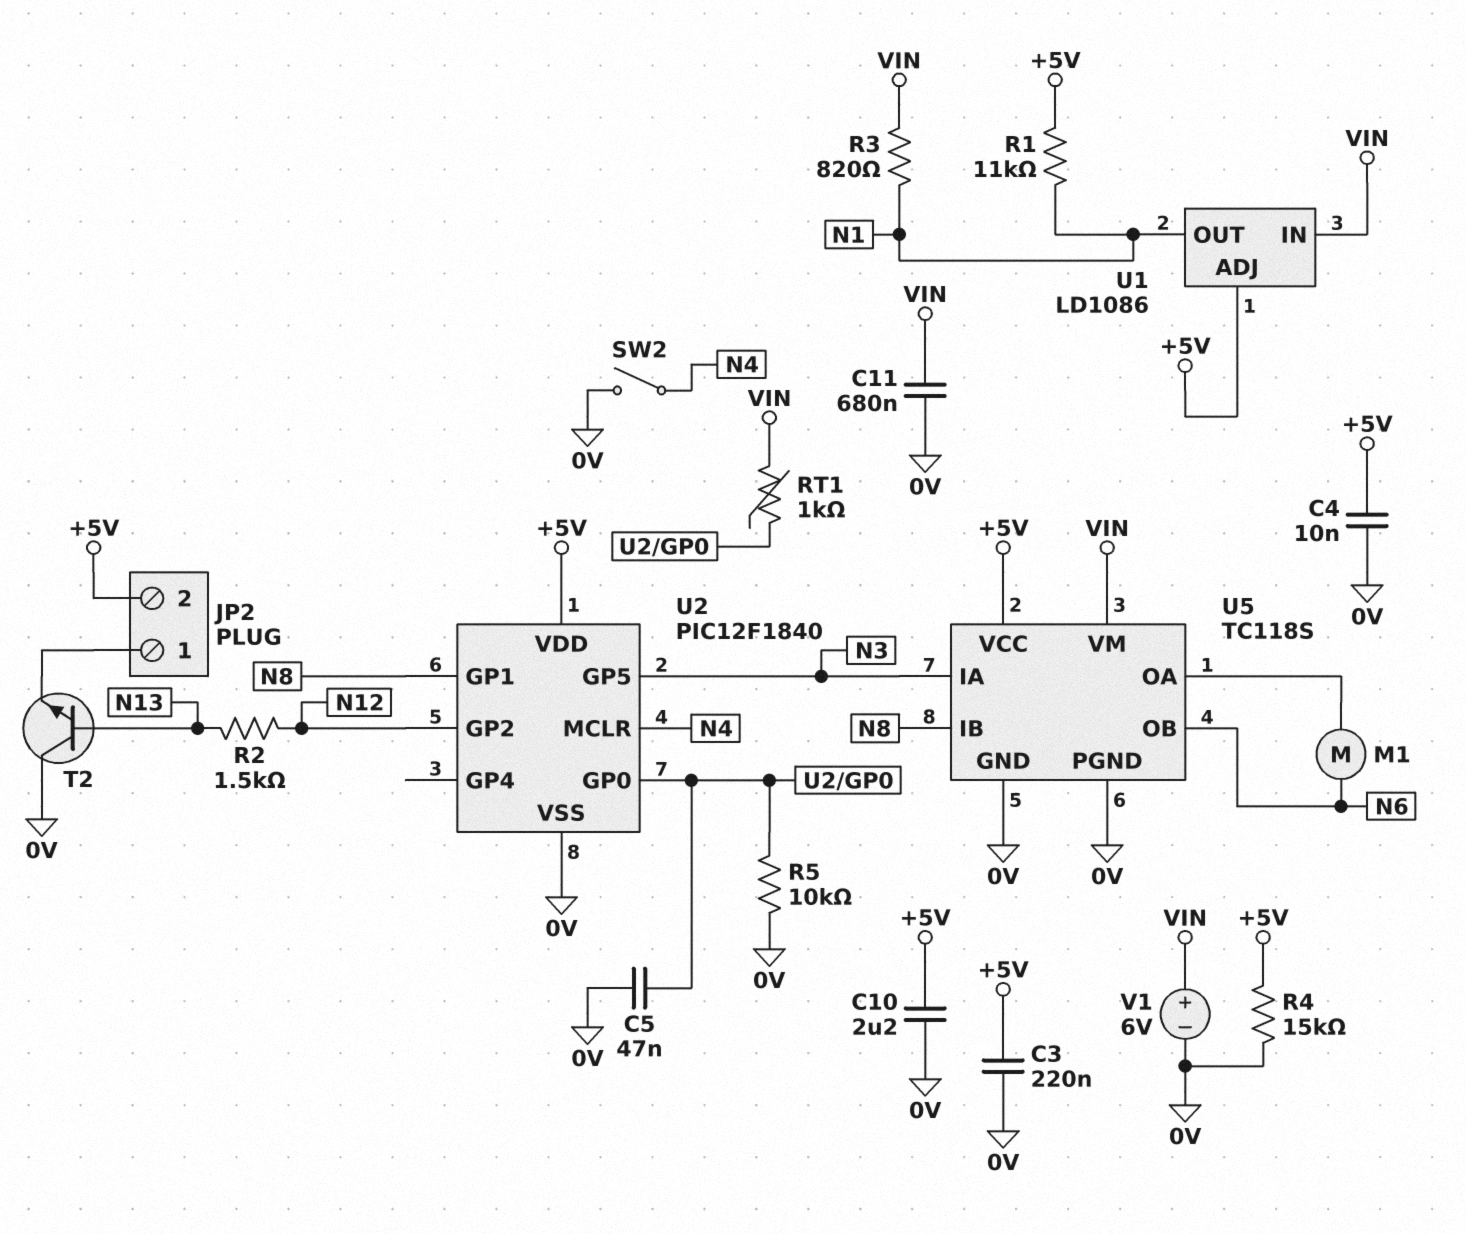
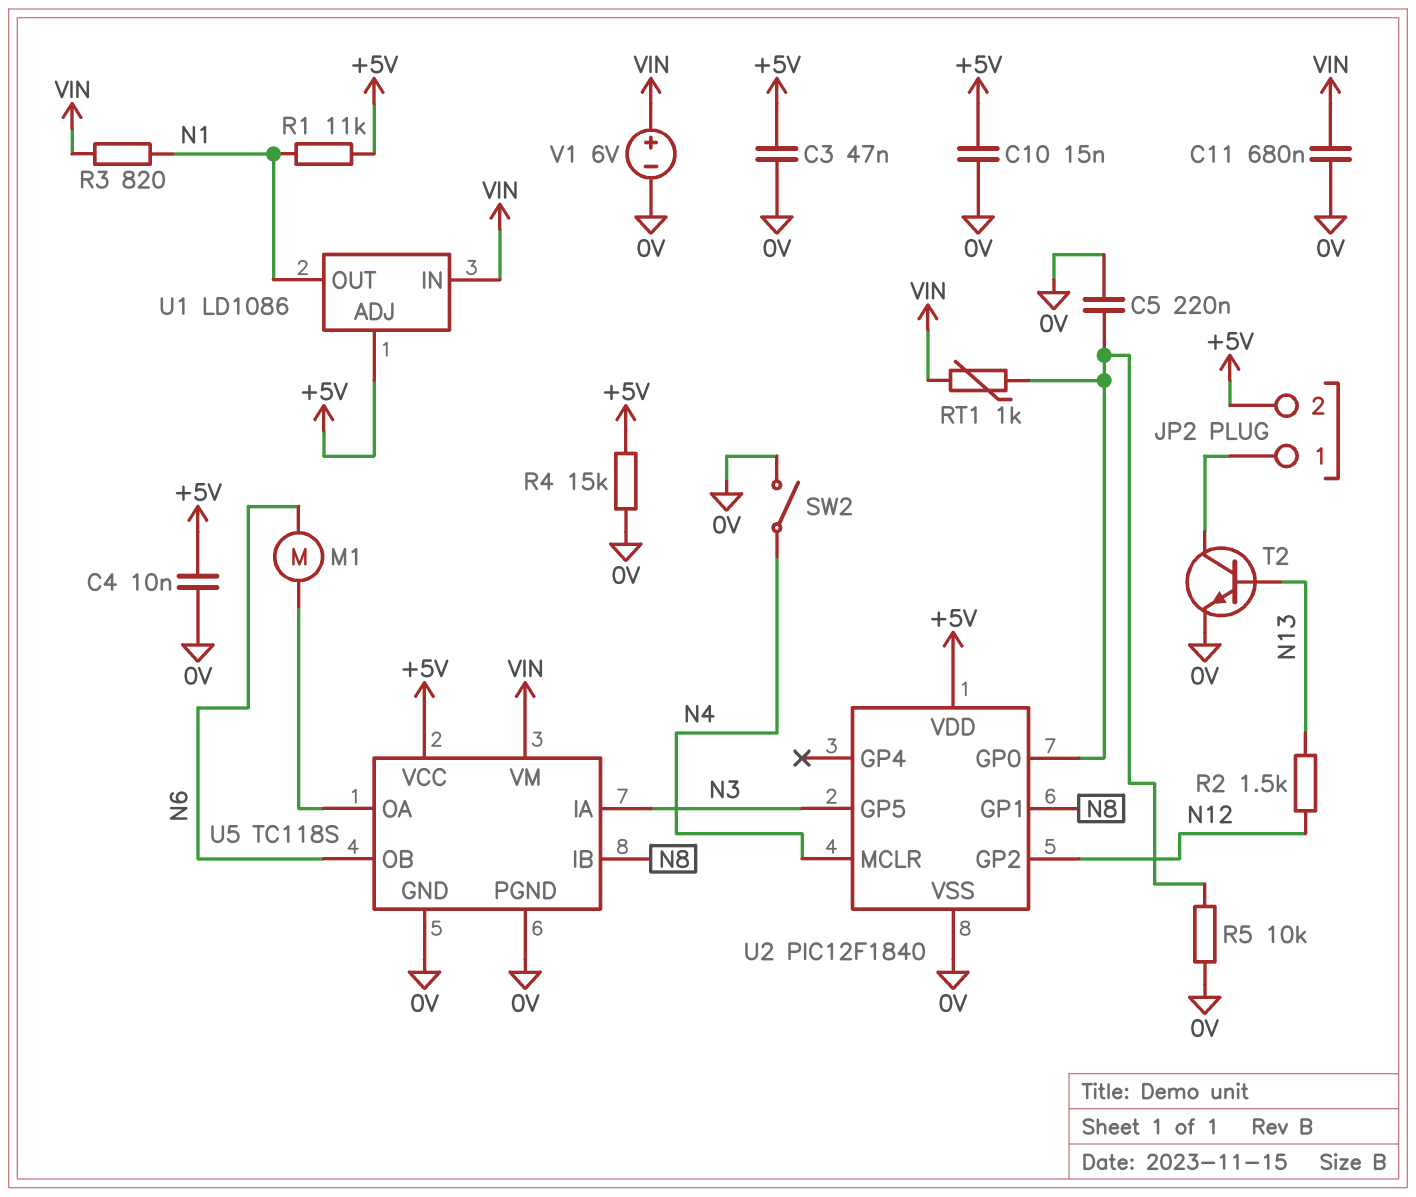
C3: 220nF (+5V, 0V) -> 47nF (+5V, 0V)
C5: 47nF (0V, U2/GP0) -> 220nF (0V, U2/GP0)
C10: 2.2uF (+5V, 0V) -> 15nF (+5V, 0V)
T2: NPN (B N13, C 0V, E JP2/1) -> NPN (B N13, C JP2/1, E 0V)

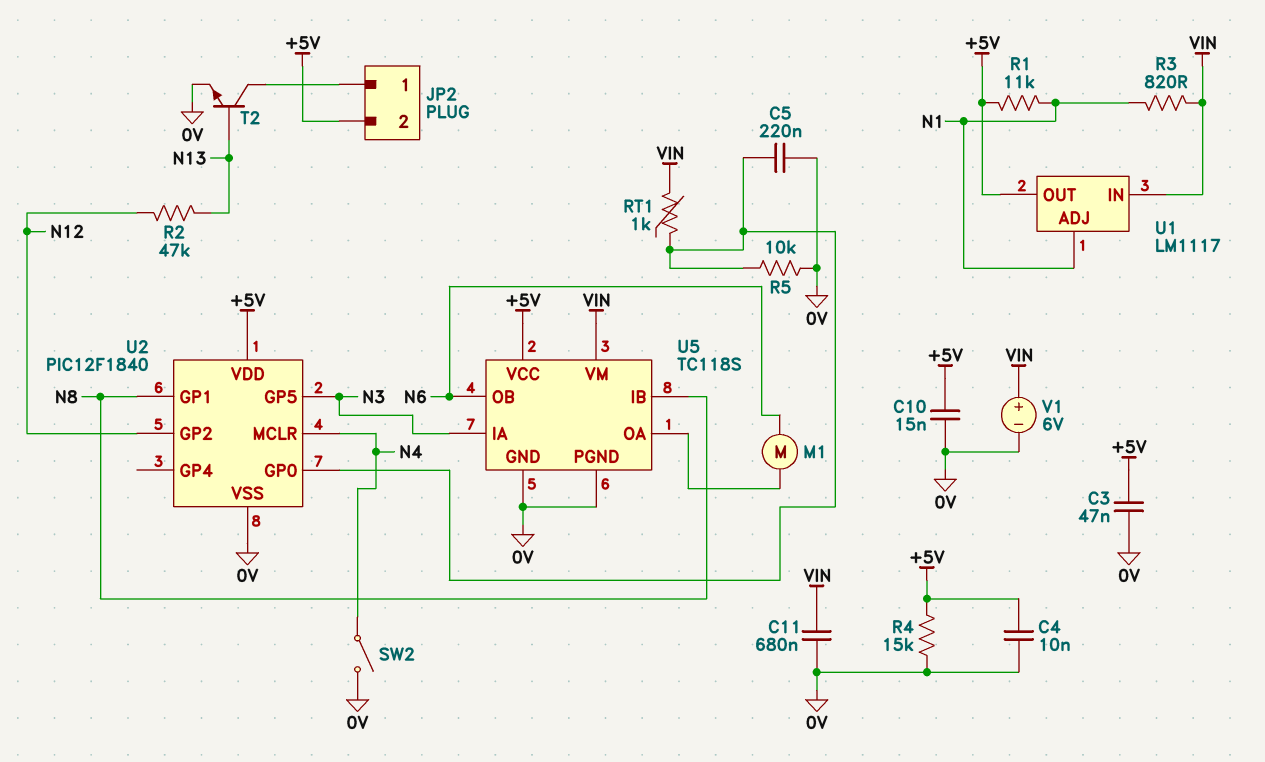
R2: 1.5k (N12, N13) -> 47k (N12, N13)
U1: LD1086 -> LM1117
U1 pin ADJ: +5V -> N1
U1 pin OUT: N1 -> +5V

